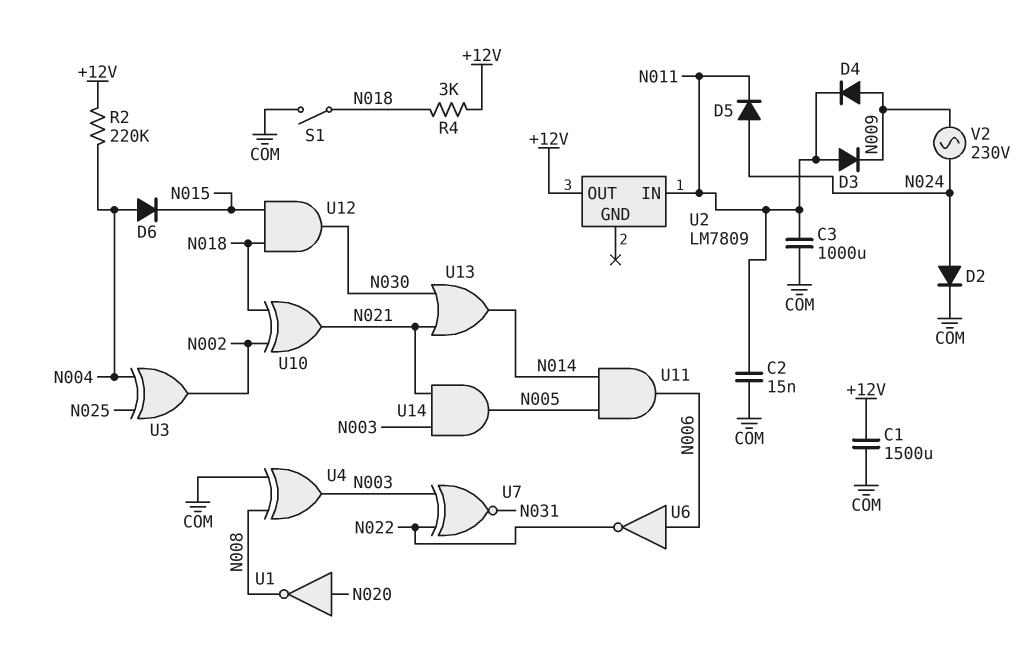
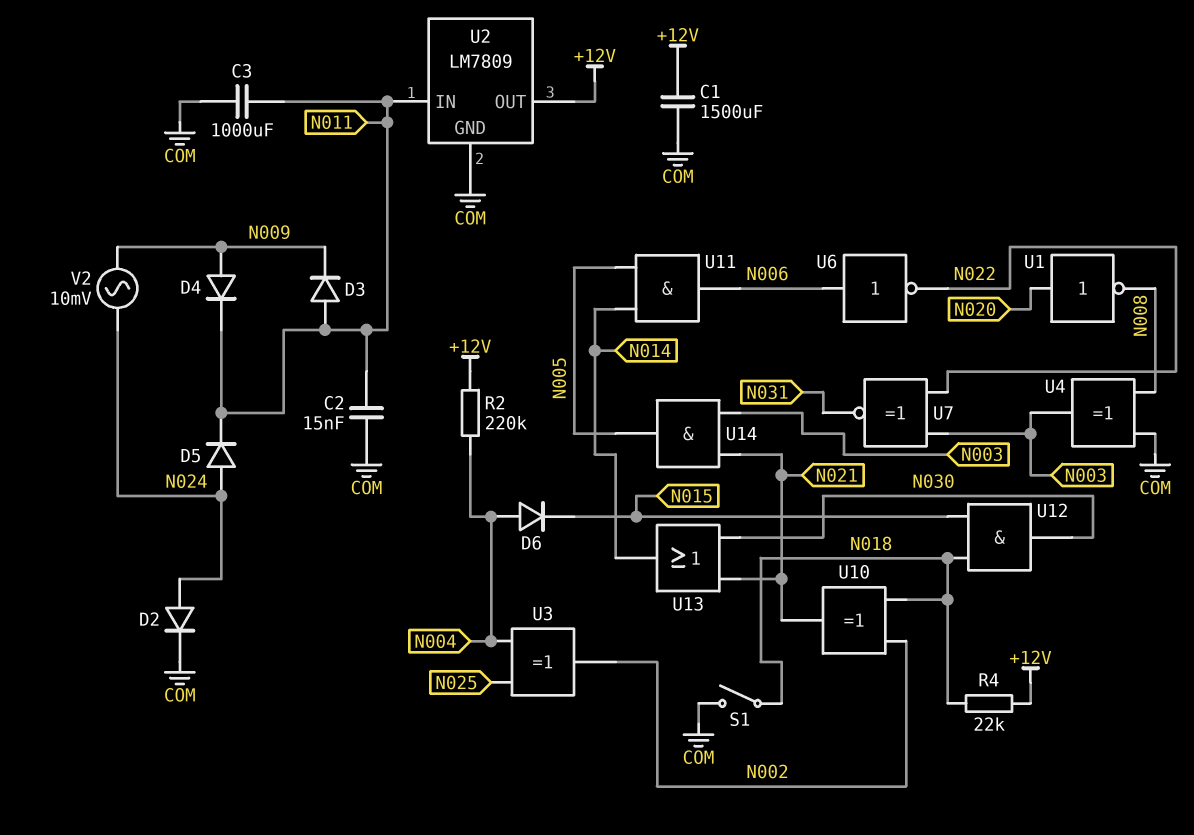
R4: 3k (+12V, N018) -> 22k (+12V, N018)
U2 pin GND: none -> COM
V2: AC 230V (N009, N024) -> AC 10mV (N009, N024)

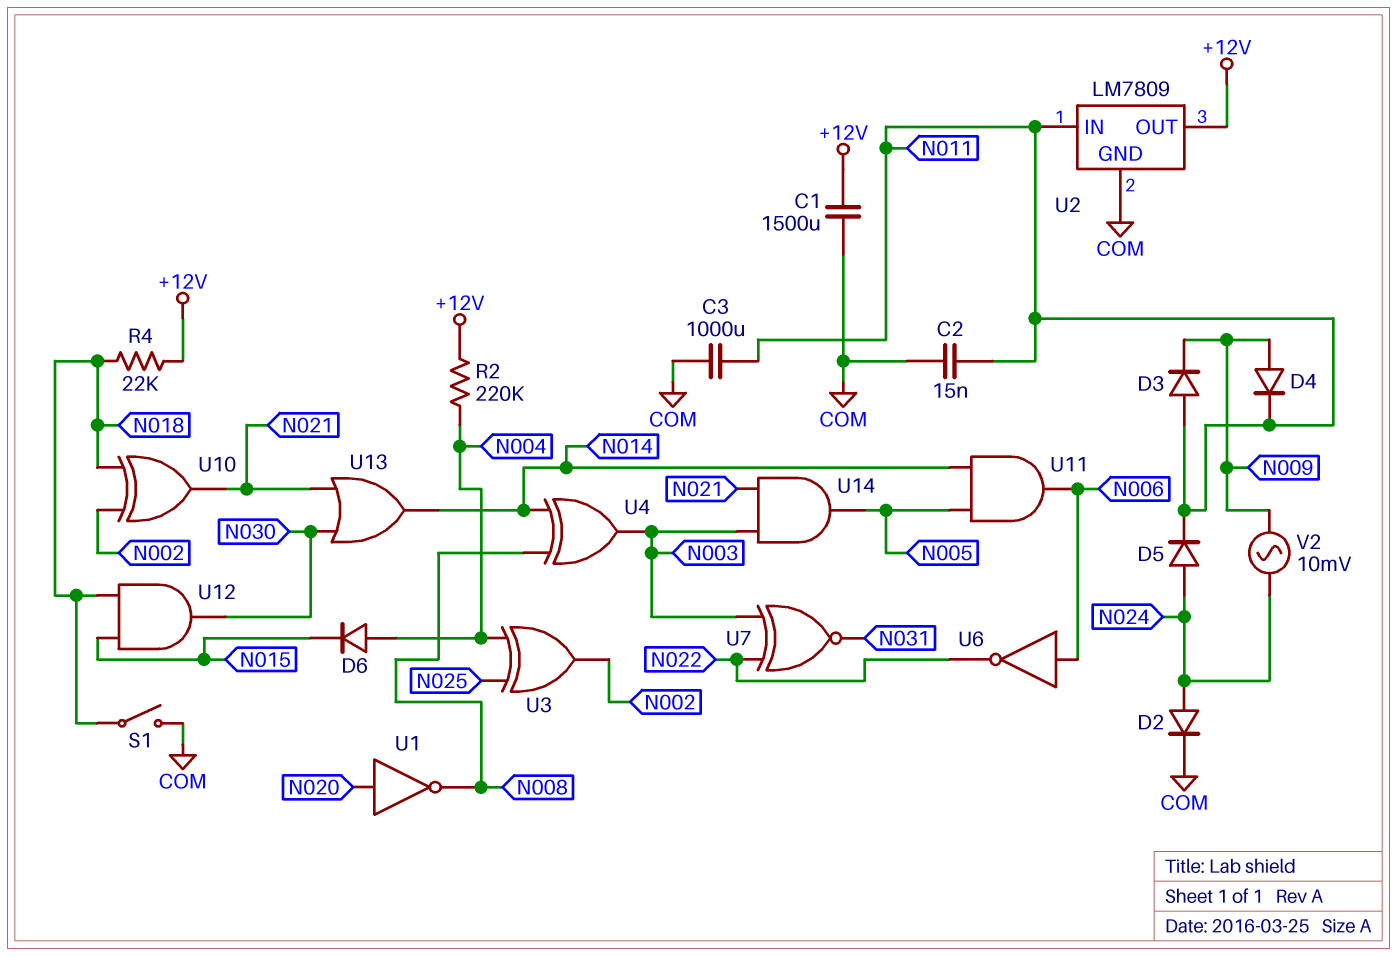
U4: XOR (in COM, in N008, out N003) -> XOR (in N008, in N014, out N003)

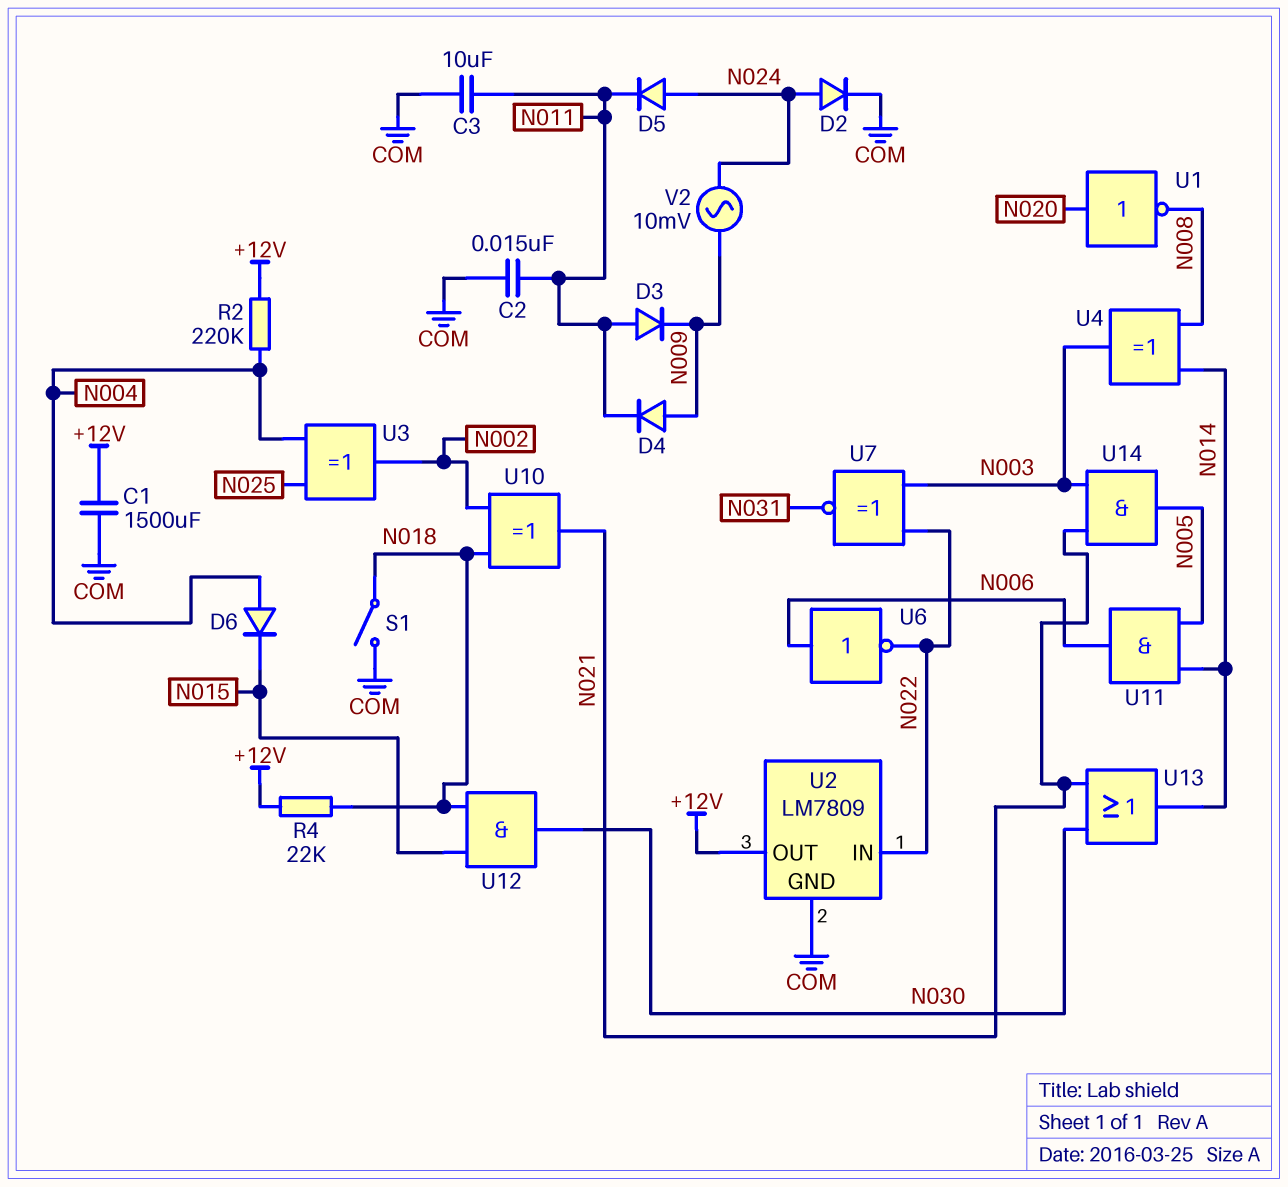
C3: 1000uF (COM, N011) -> 10uF (COM, N011)
U2 pin IN: N011 -> N022

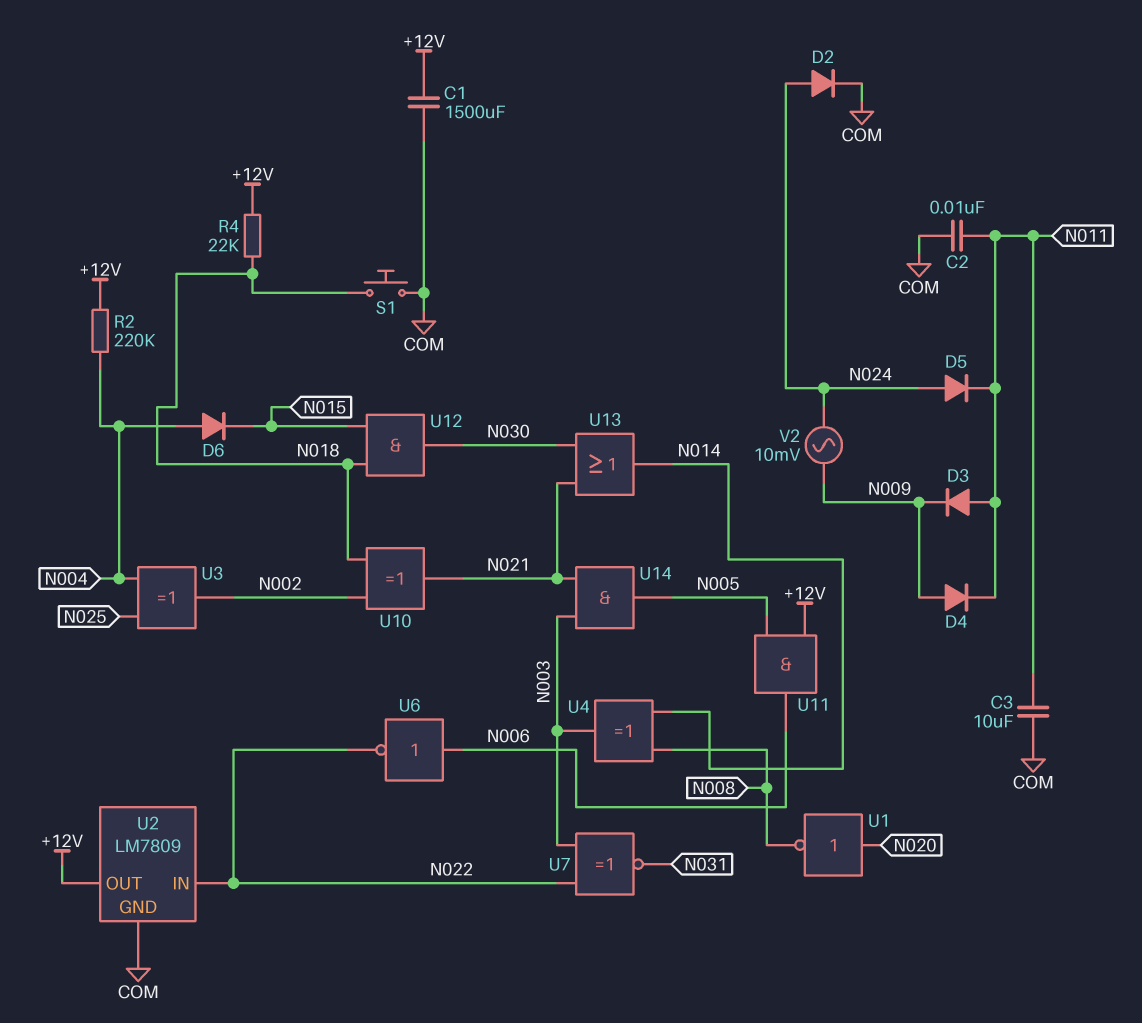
C2: 15nF (COM, N011) -> 10nF (COM, N011)
S1: switch (COM, N018) -> button (COM, N018)
U11: AND (in N005, in N014, out N006) -> AND (in +12V, in N005, out N006)

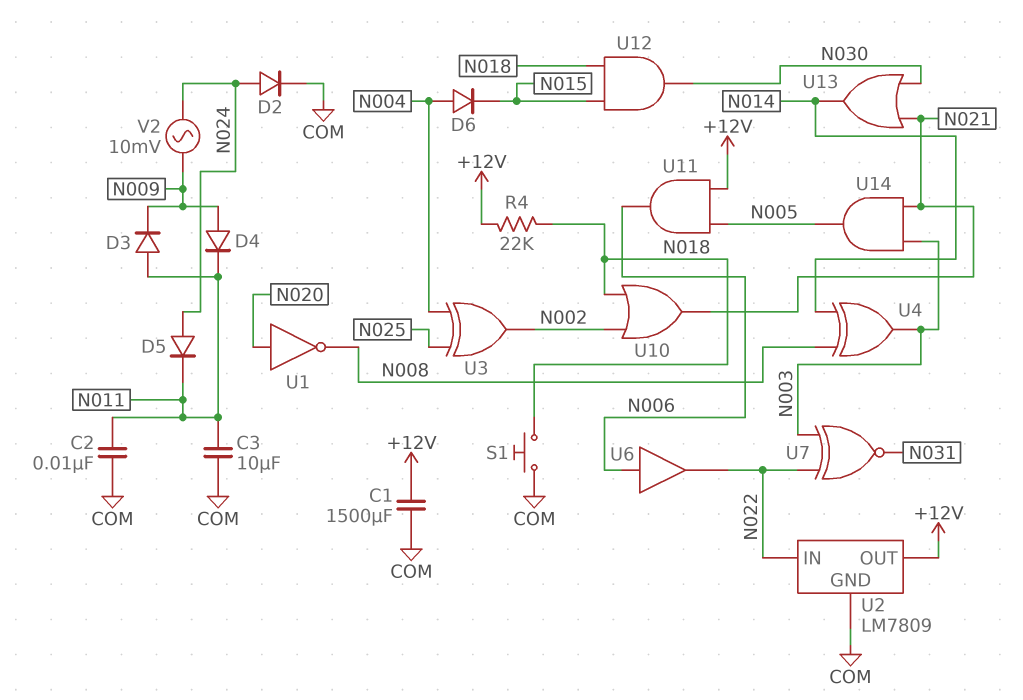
R2: 220k (+12V, N004) -> none
U6: NOT (in N006, out N022) -> buffer (in N006, out N022)
U10: XOR (in N002, in N018, out N021) -> OR (in N002, in N018, out N021)

